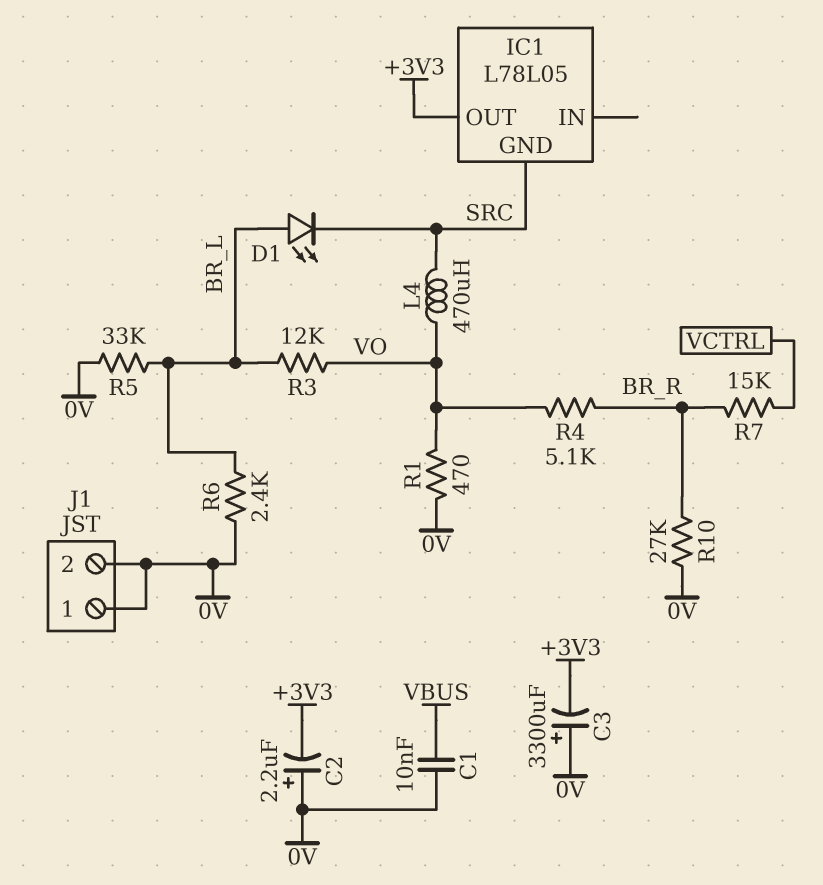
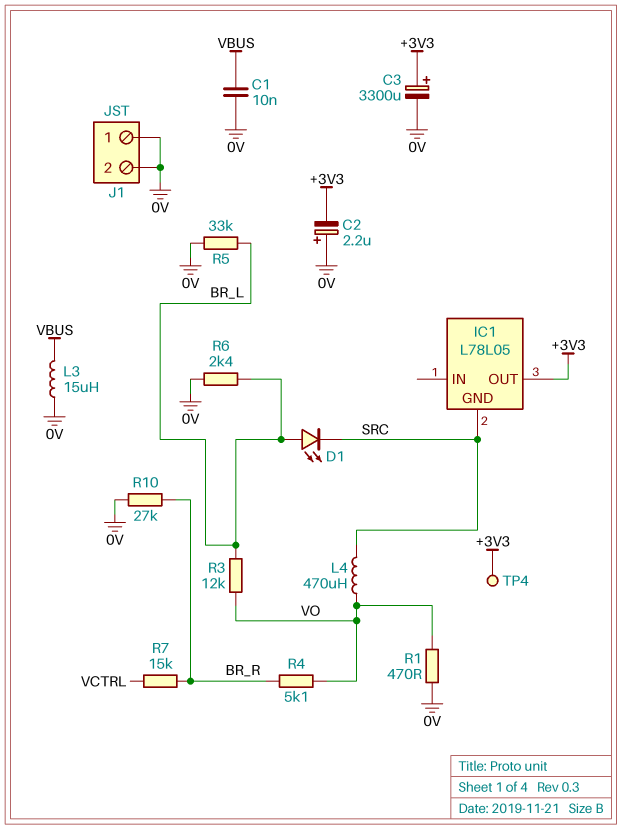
C3: 3300uF (plus 0V, minus +3V3) -> 3300uF (plus +3V3, minus 0V)
L3: none -> 15uH (0V, VBUS)
TP4: none -> test point (+3V3)

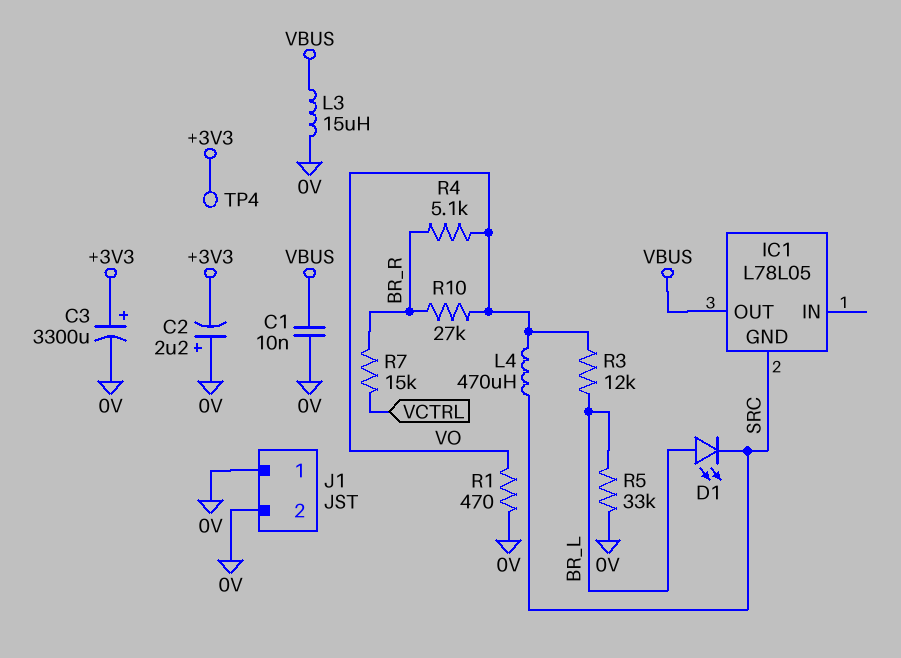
IC1 pin OUT: +3V3 -> VBUS
R6: 2.4k (0V, BR_L) -> none
R10: 27k (0V, BR_R) -> 27k (BR_R, VO)

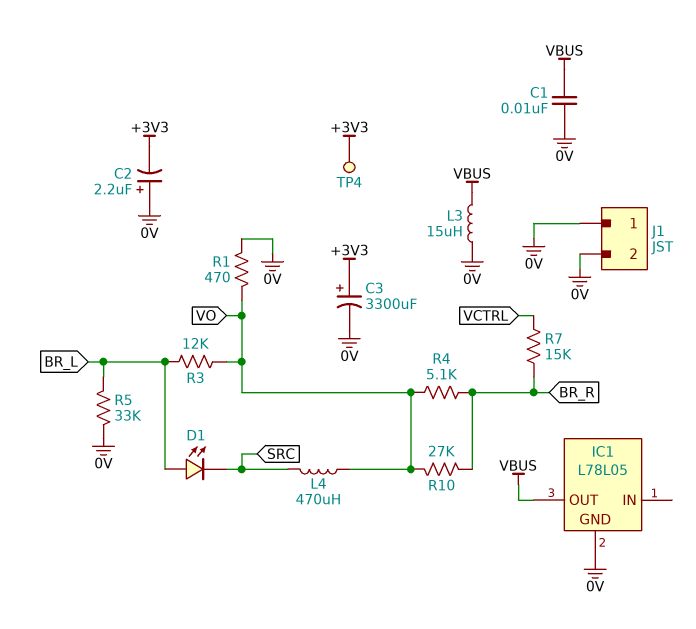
IC1 pin GND: SRC -> 0V

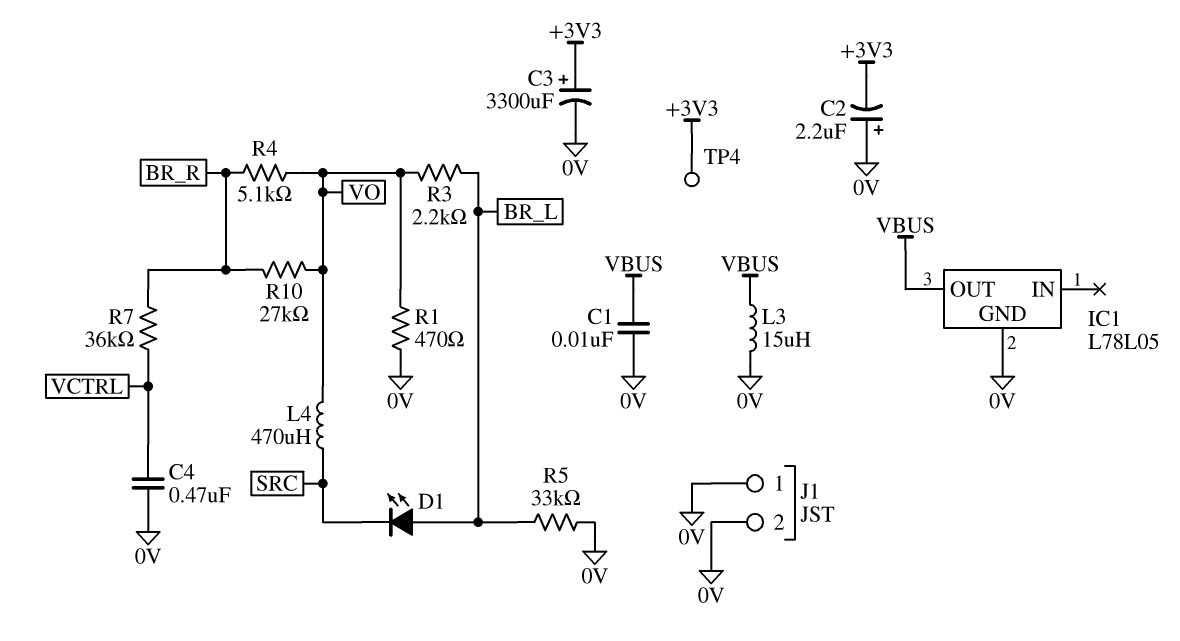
C4: none -> 470nF (0V, VCTRL)
R3: 12k (BR_L, VO) -> 2.2k (BR_L, VO)
R7: 15k (BR_R, VCTRL) -> 36k (BR_R, VCTRL)

